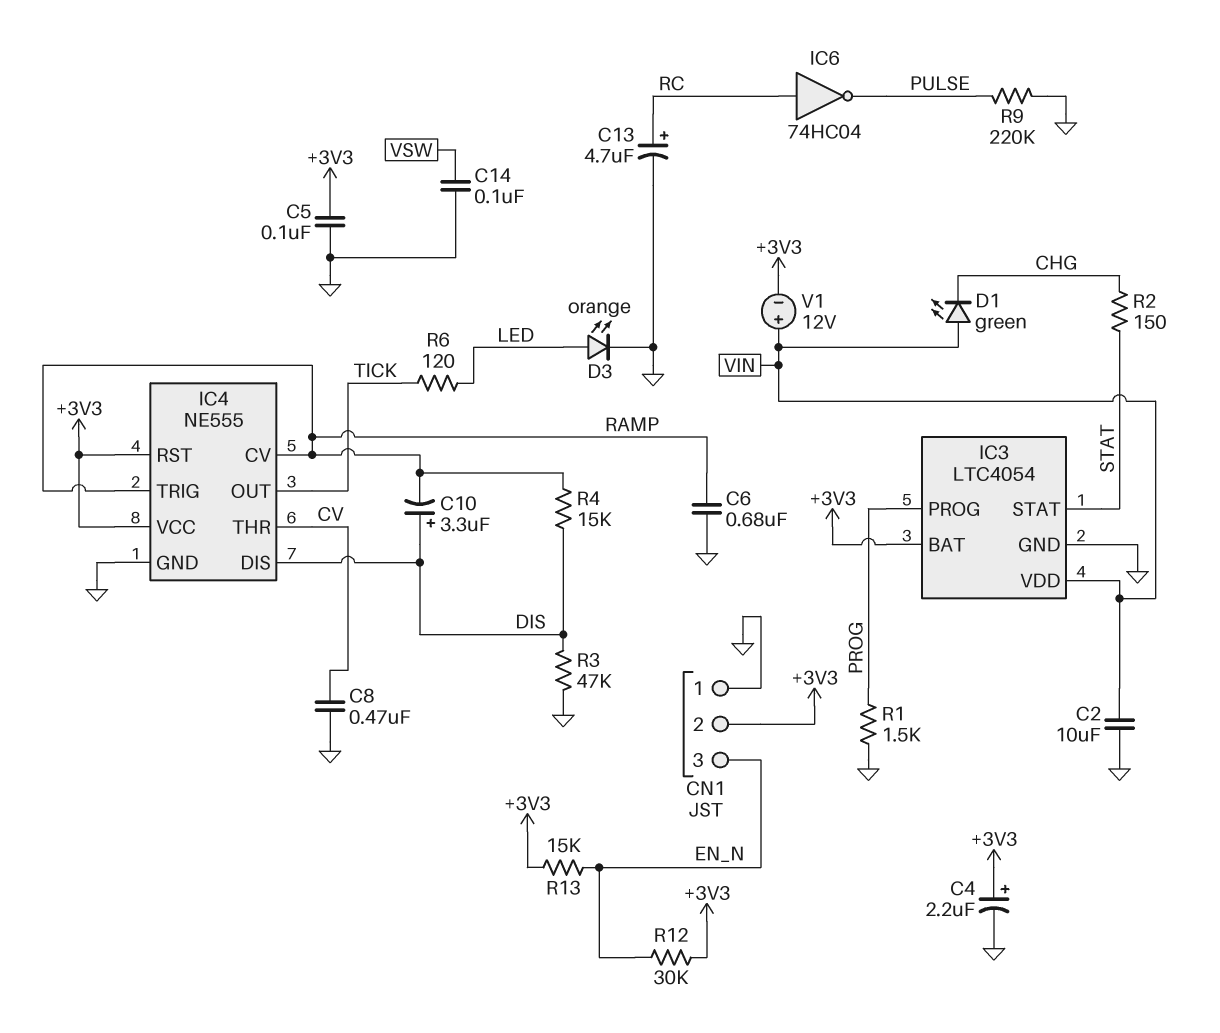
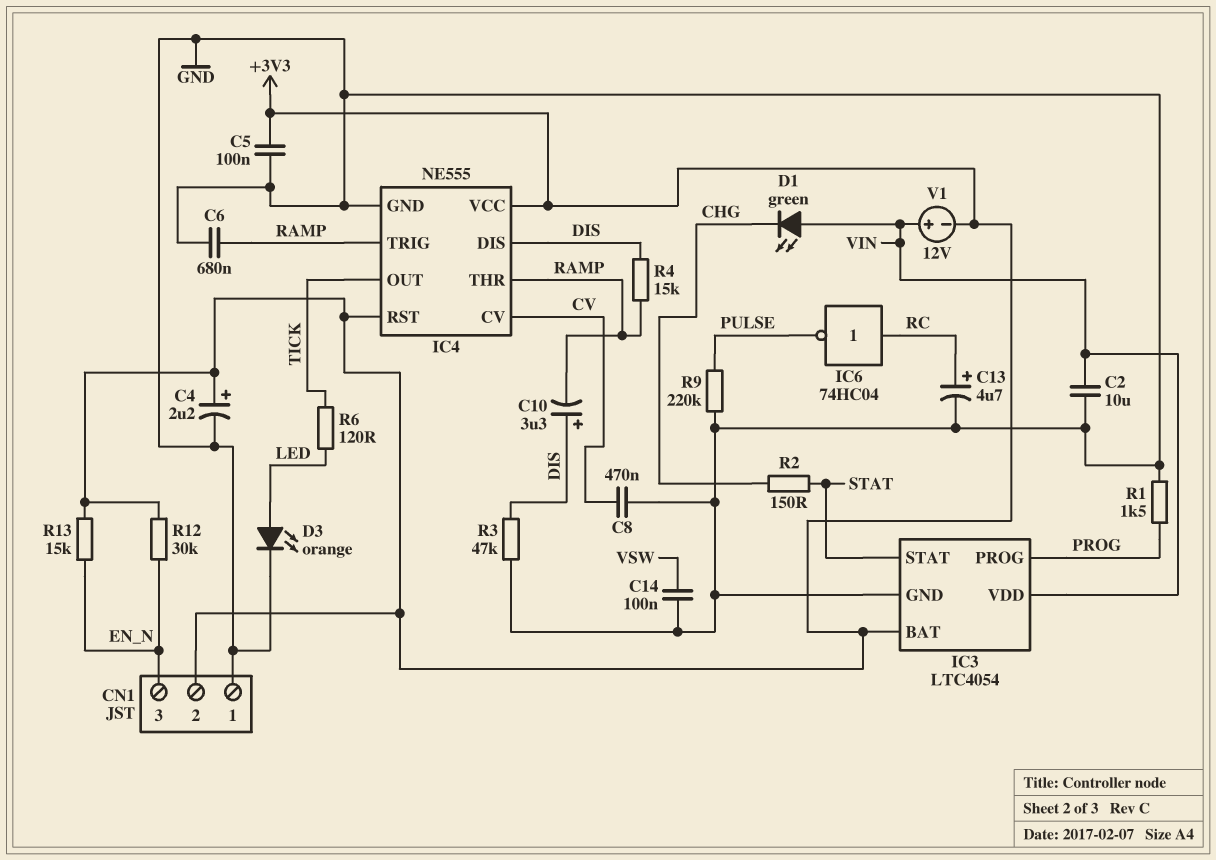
IC4 pin CV: RAMP -> CV
IC4 pin THR: CV -> RAMP

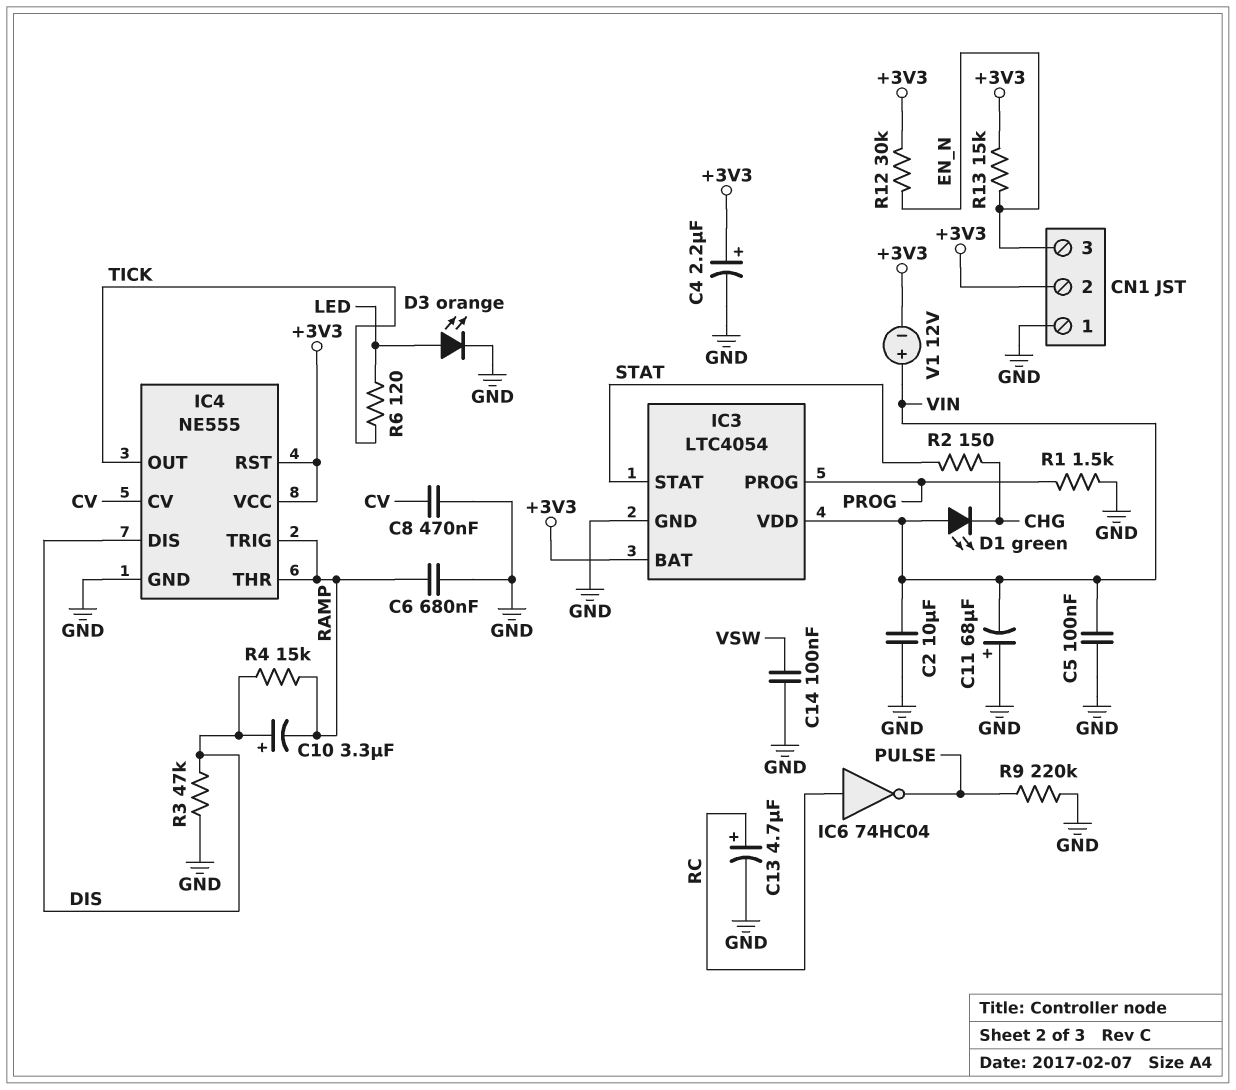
C5: 100nF (+3V3, GND) -> 100nF (GND, VIN)
C11: none -> 68uF (plus GND, minus VIN)

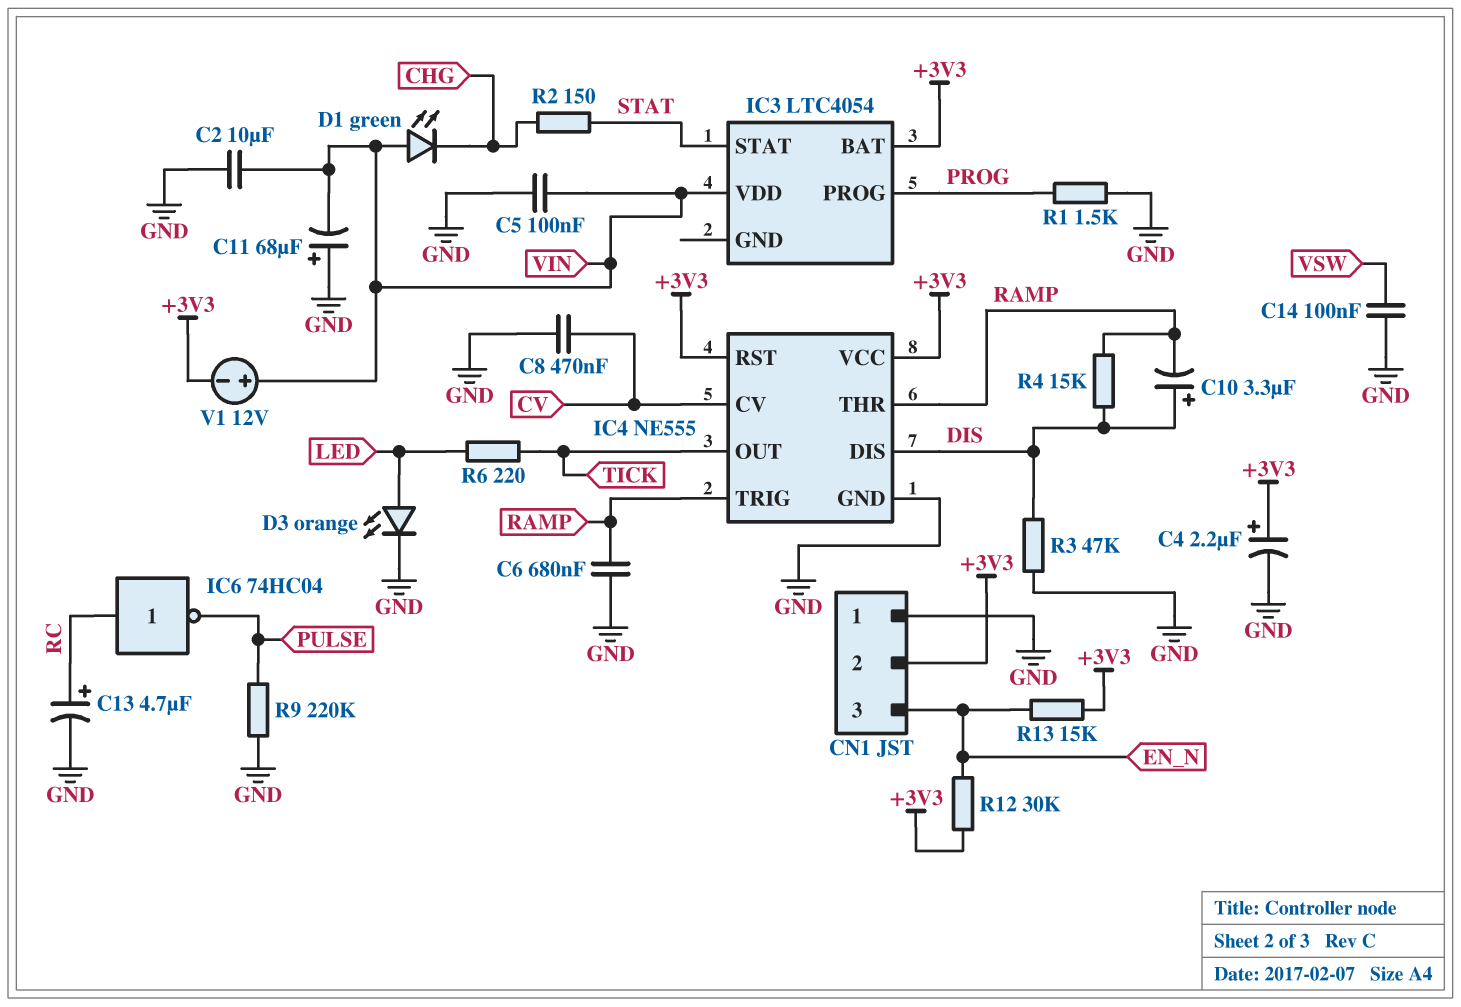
IC3 pin GND: GND -> none
R6: 120 (LED, TICK) -> 220 (LED, TICK)

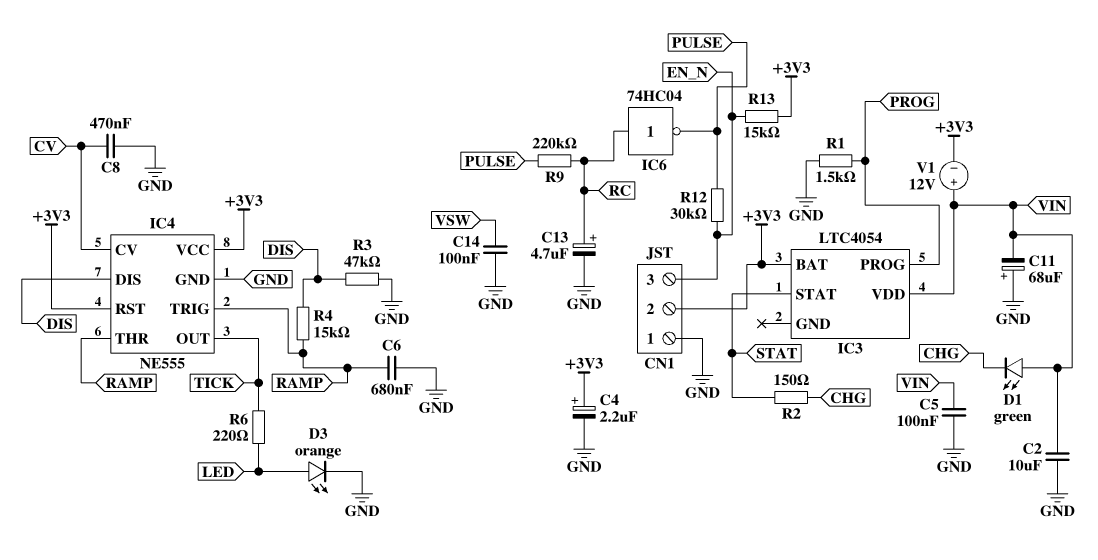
C10: 3.3uF (plus DIS, minus RAMP) -> none
R9: 220k (GND, PULSE) -> 220k (PULSE, RC)
R12: 30k (+3V3, EN_N) -> 30k (EN_N, PULSE)

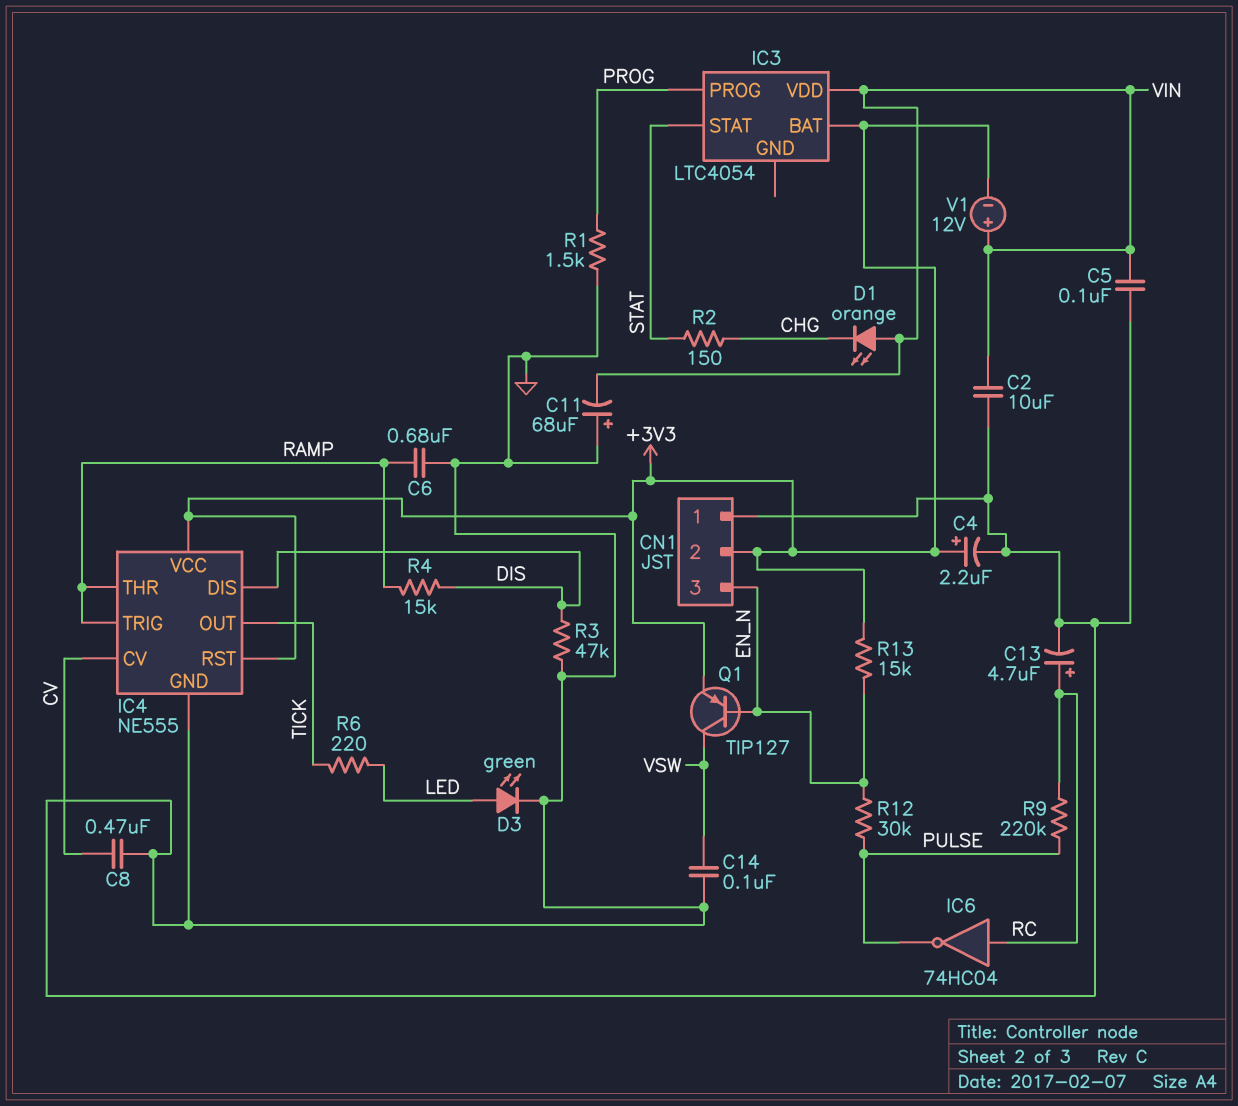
D1: LED green (A VIN, K CHG) -> LED orange (A VIN, K CHG)
D3: LED orange (A LED, K GND) -> LED green (A LED, K GND)
Q1: none -> PNP TIP127 (B EN_N, C VSW, E +3V3)

